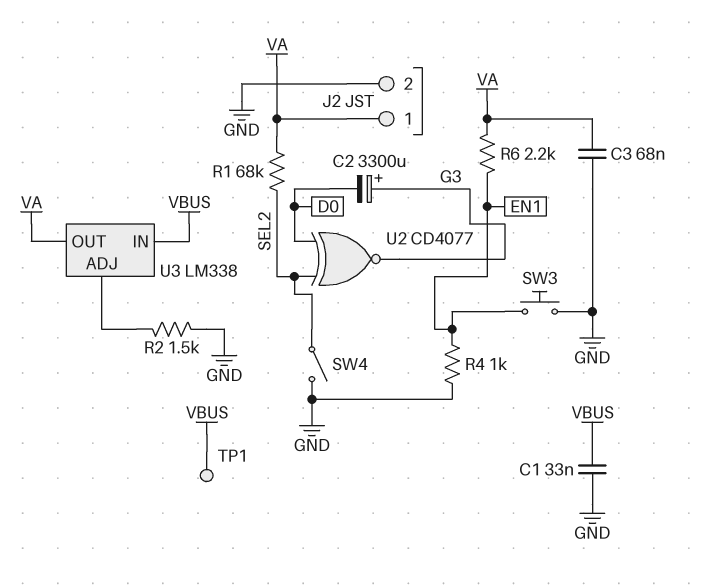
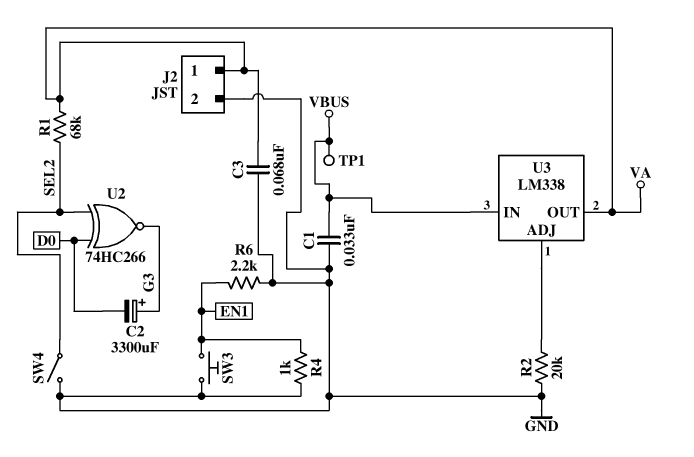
R2: 1.5k (GND, U3/ADJ) -> 20k (GND, U3/ADJ)
R6: 2.2k (EN1, VA) -> 2.2k (EN1, GND)
U2: XNOR CD4077 (in D0, in SEL2, out G3) -> XNOR 74HC266 (in D0, in SEL2, out G3)

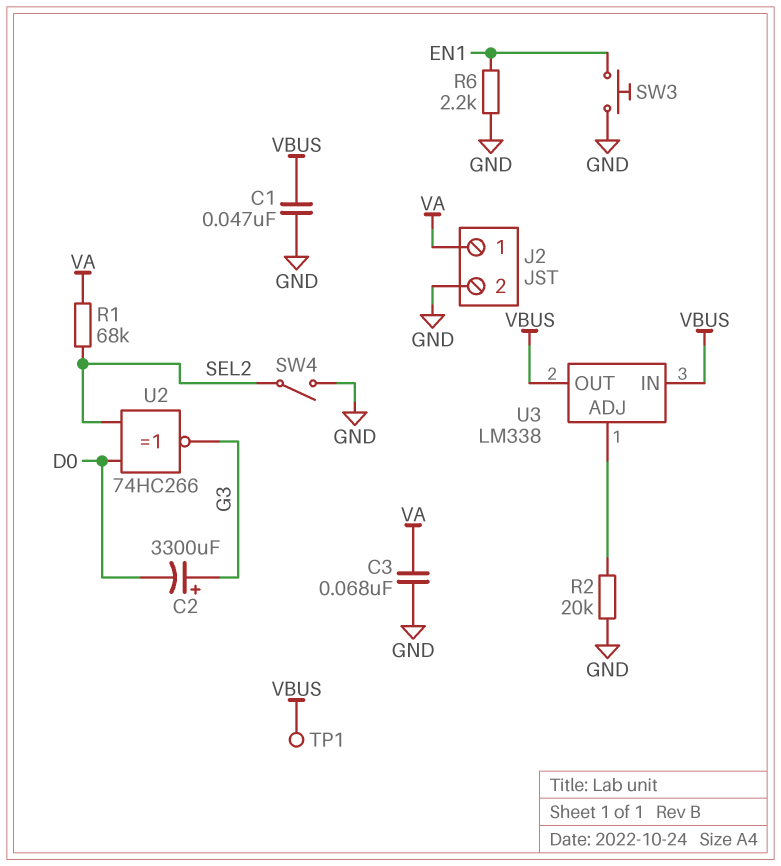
C1: 33nF (GND, VBUS) -> 47nF (GND, VBUS)
R4: 1k (EN1, GND) -> none
U3 pin OUT: VA -> VBUS

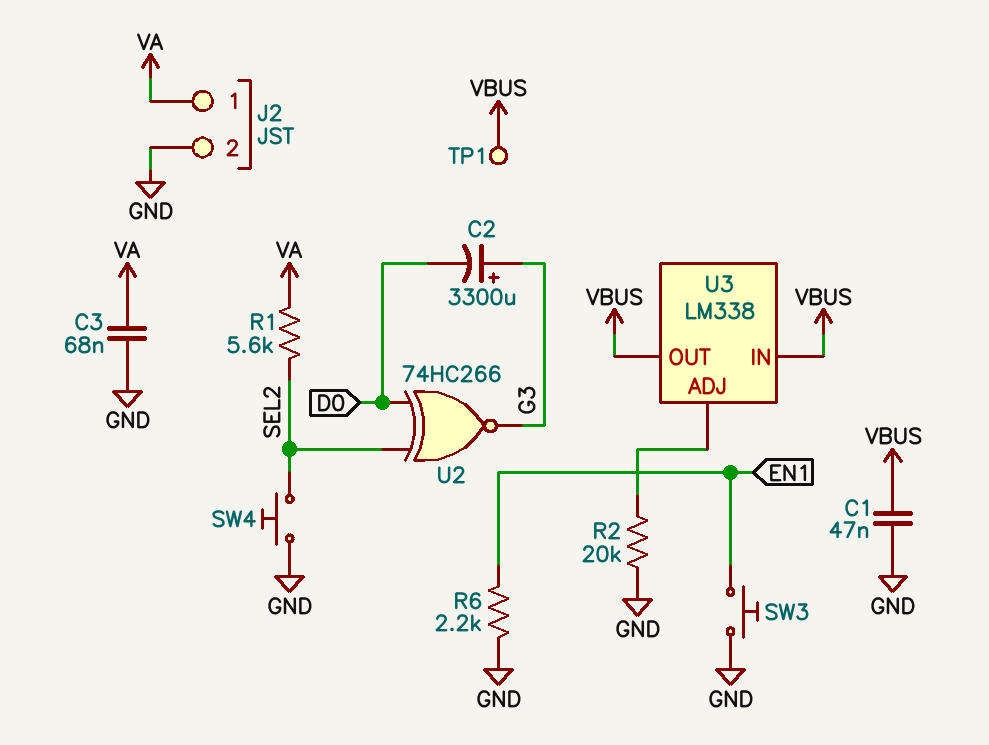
R1: 68k (SEL2, VA) -> 5.6k (SEL2, VA)
SW4: switch (GND, SEL2) -> button (GND, SEL2)

